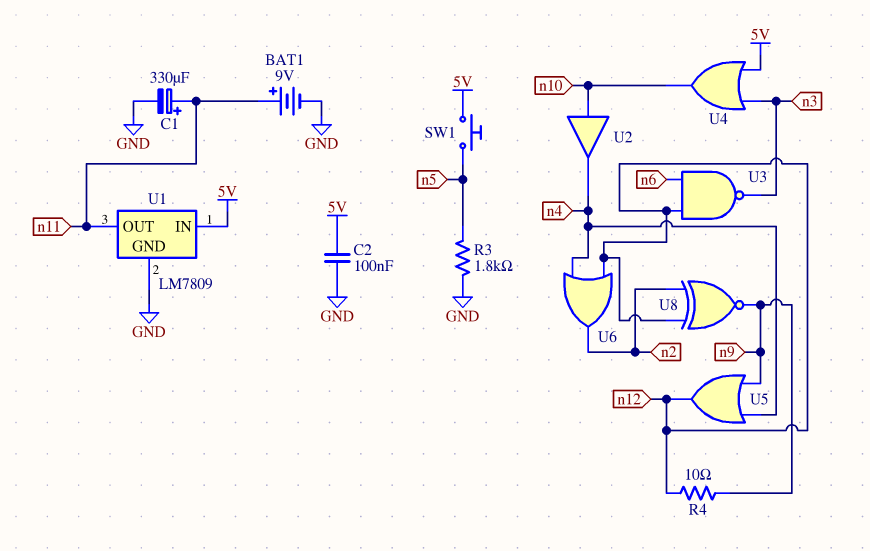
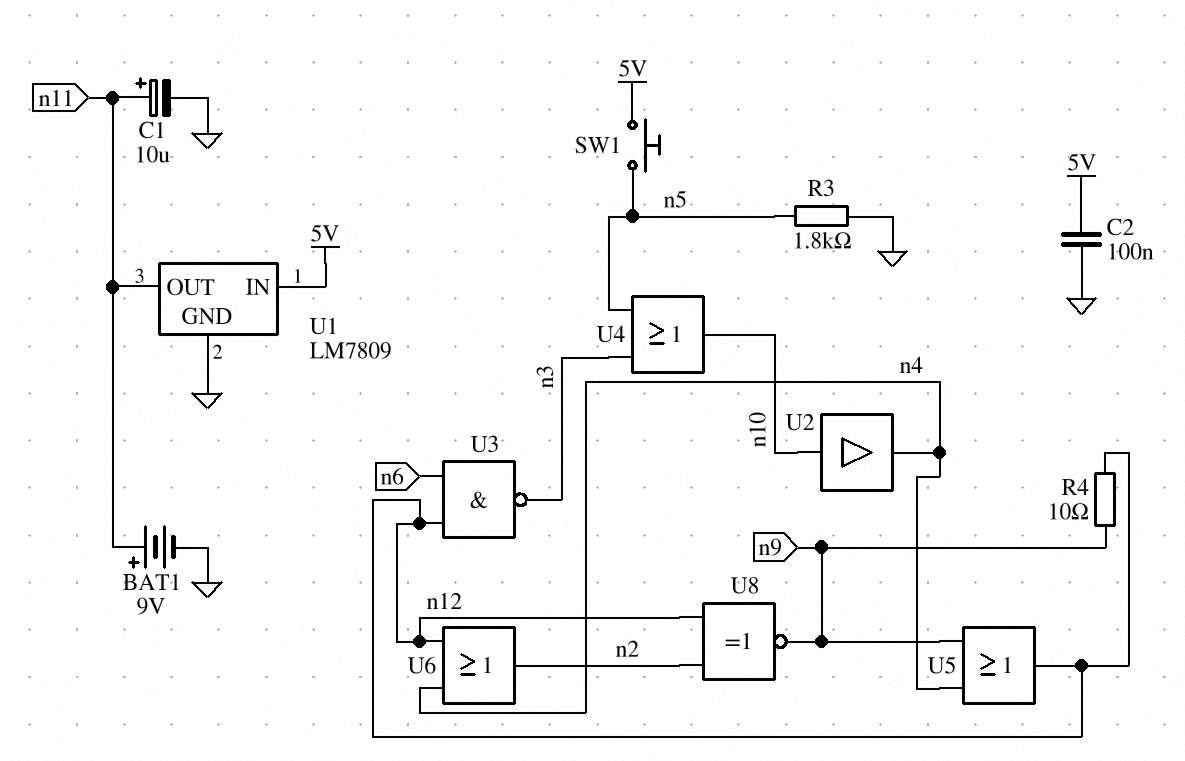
C1: 330uF (plus n11, minus GND) -> 10uF (plus n11, minus GND)
U4: OR (in 5V, in n3, out n10) -> OR (in n3, in n5, out n10)

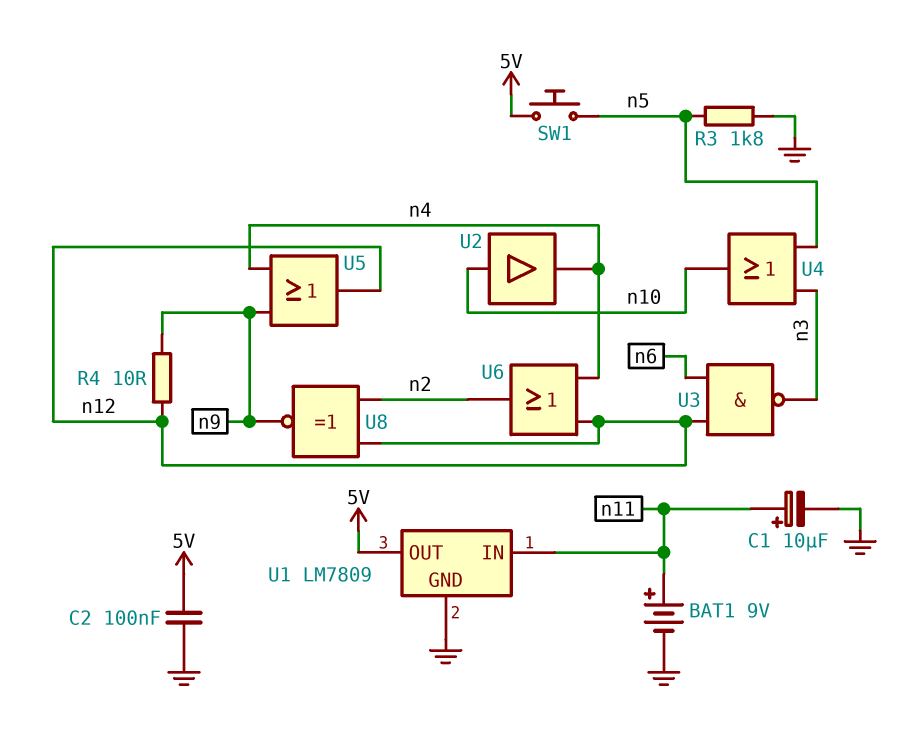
U1 pin IN: 5V -> n11
U1 pin OUT: n11 -> 5V

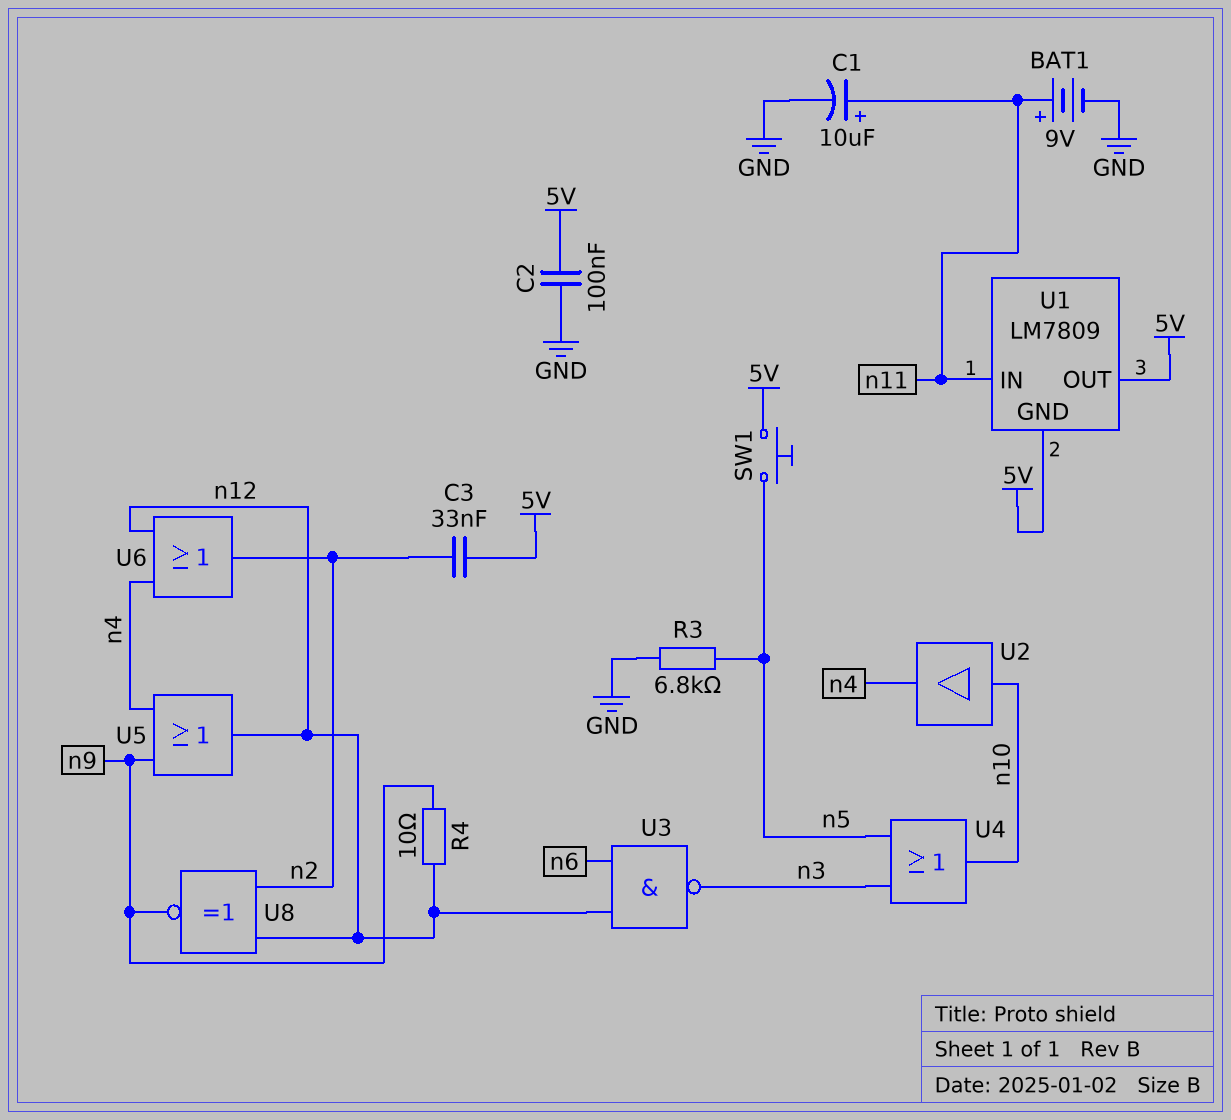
C3: none -> 33nF (5V, n2)
R3: 1.8k (GND, n5) -> 6.8k (GND, n5)
U1 pin GND: GND -> 5V

